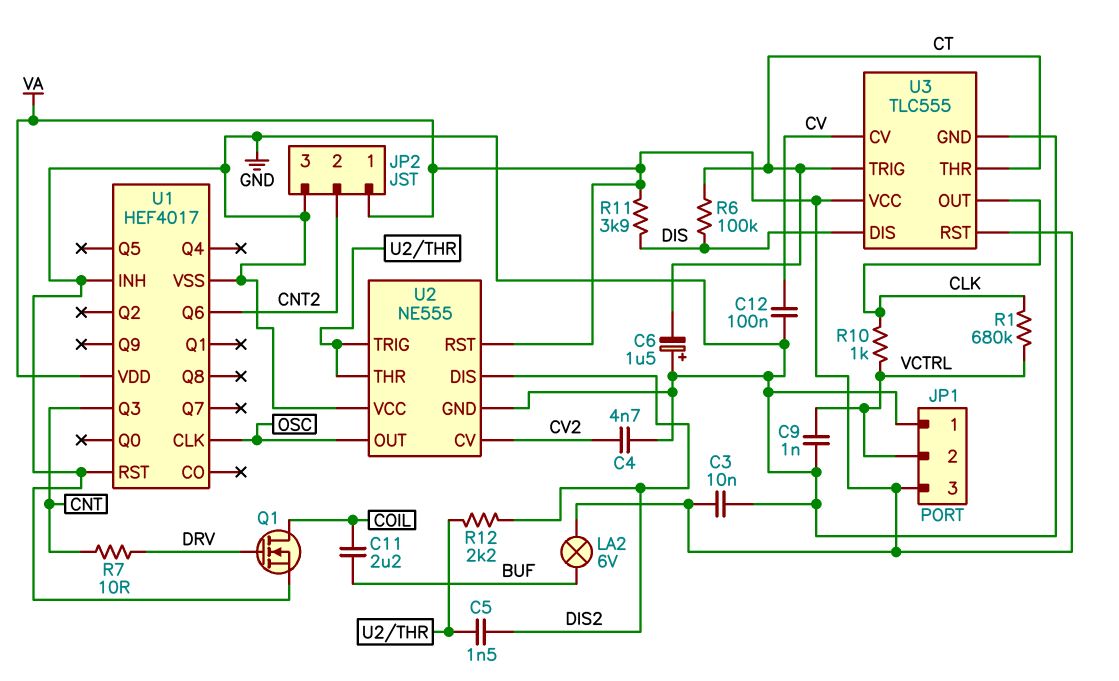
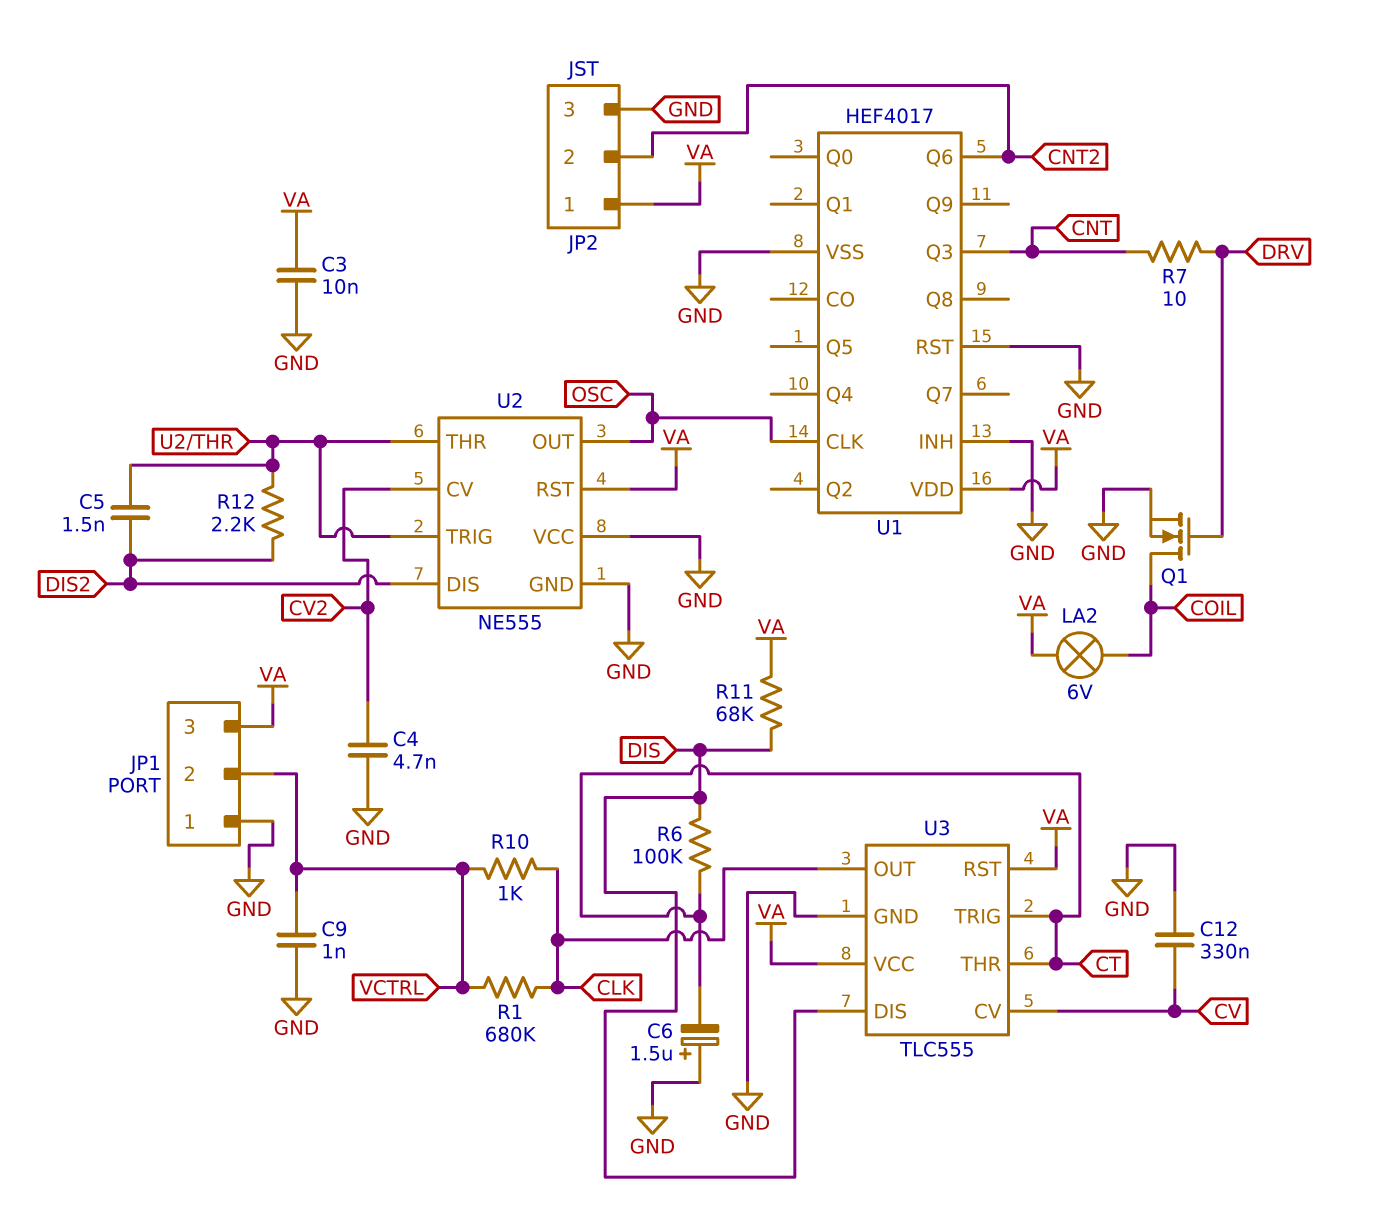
C11: 2.2uF (BUF, COIL) -> none
C12: 100nF (CV, GND) -> 330nF (CV, GND)
LA2: lamp 6V (BUF, VA) -> lamp 6V (COIL, VA)
R11: 3.9k (DIS, VA) -> 68k (DIS, VA)

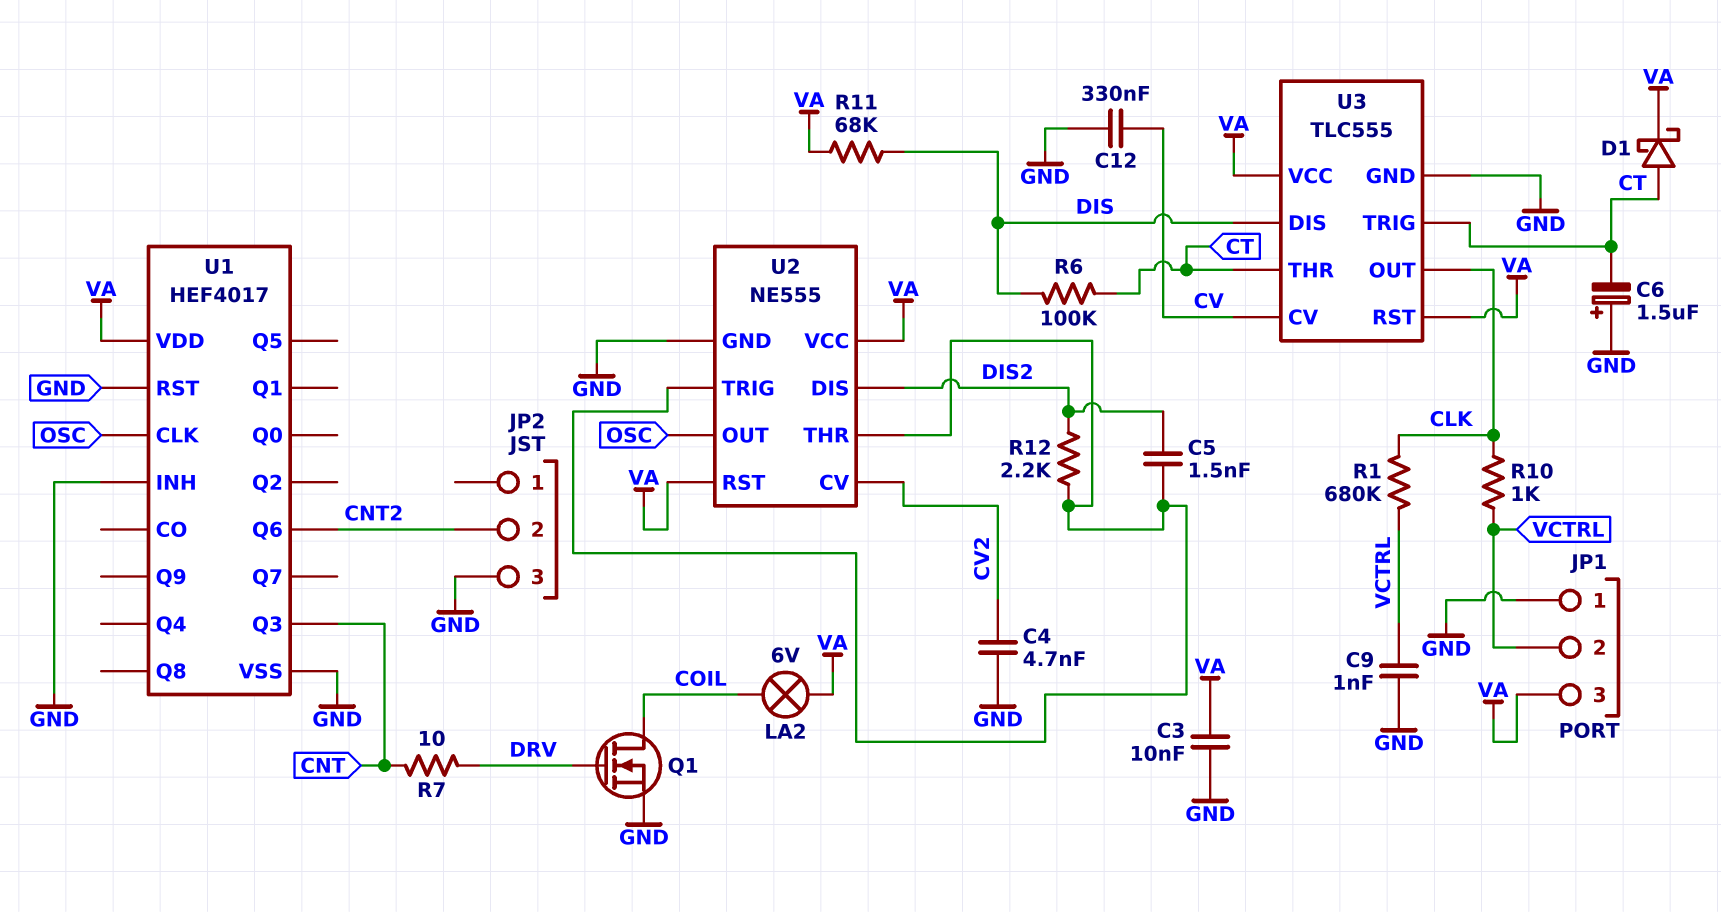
D1: none -> schottky (A CT, K VA)
JP2 pin 1: VA -> none
U2 pin VCC: GND -> VA

